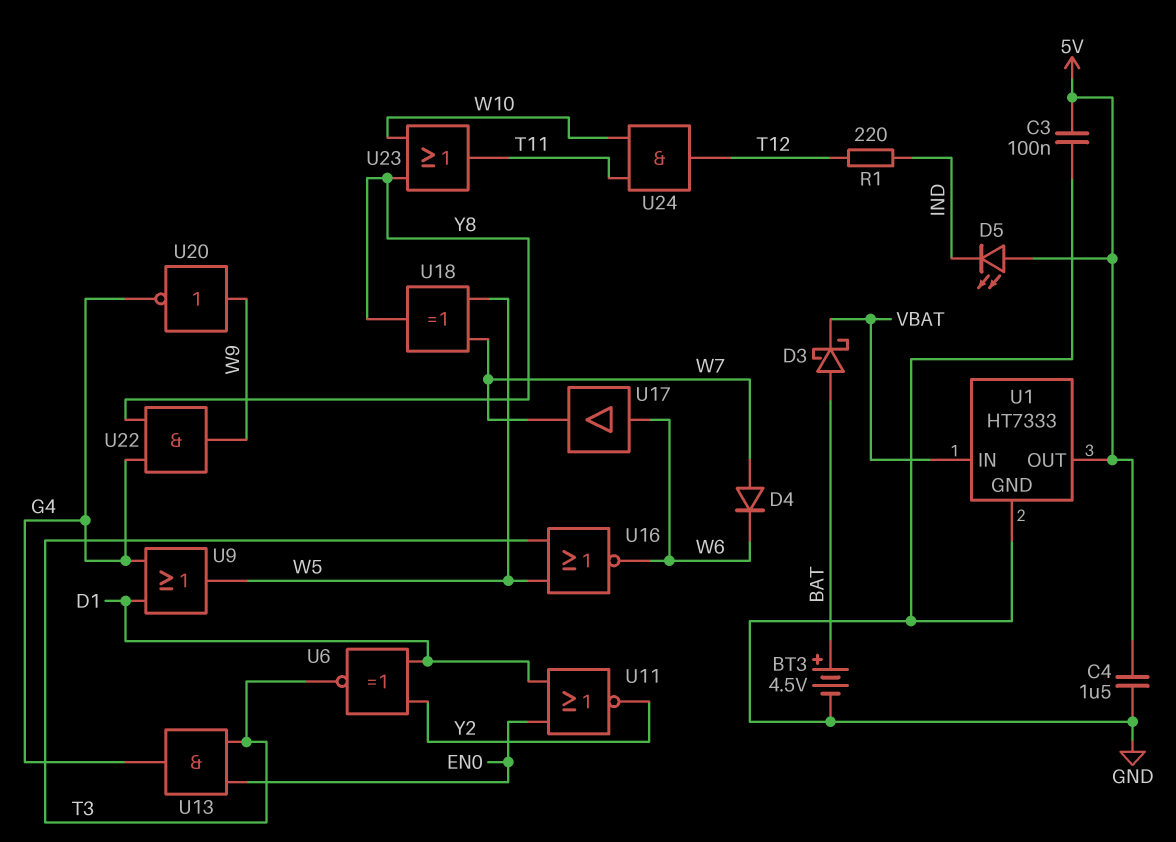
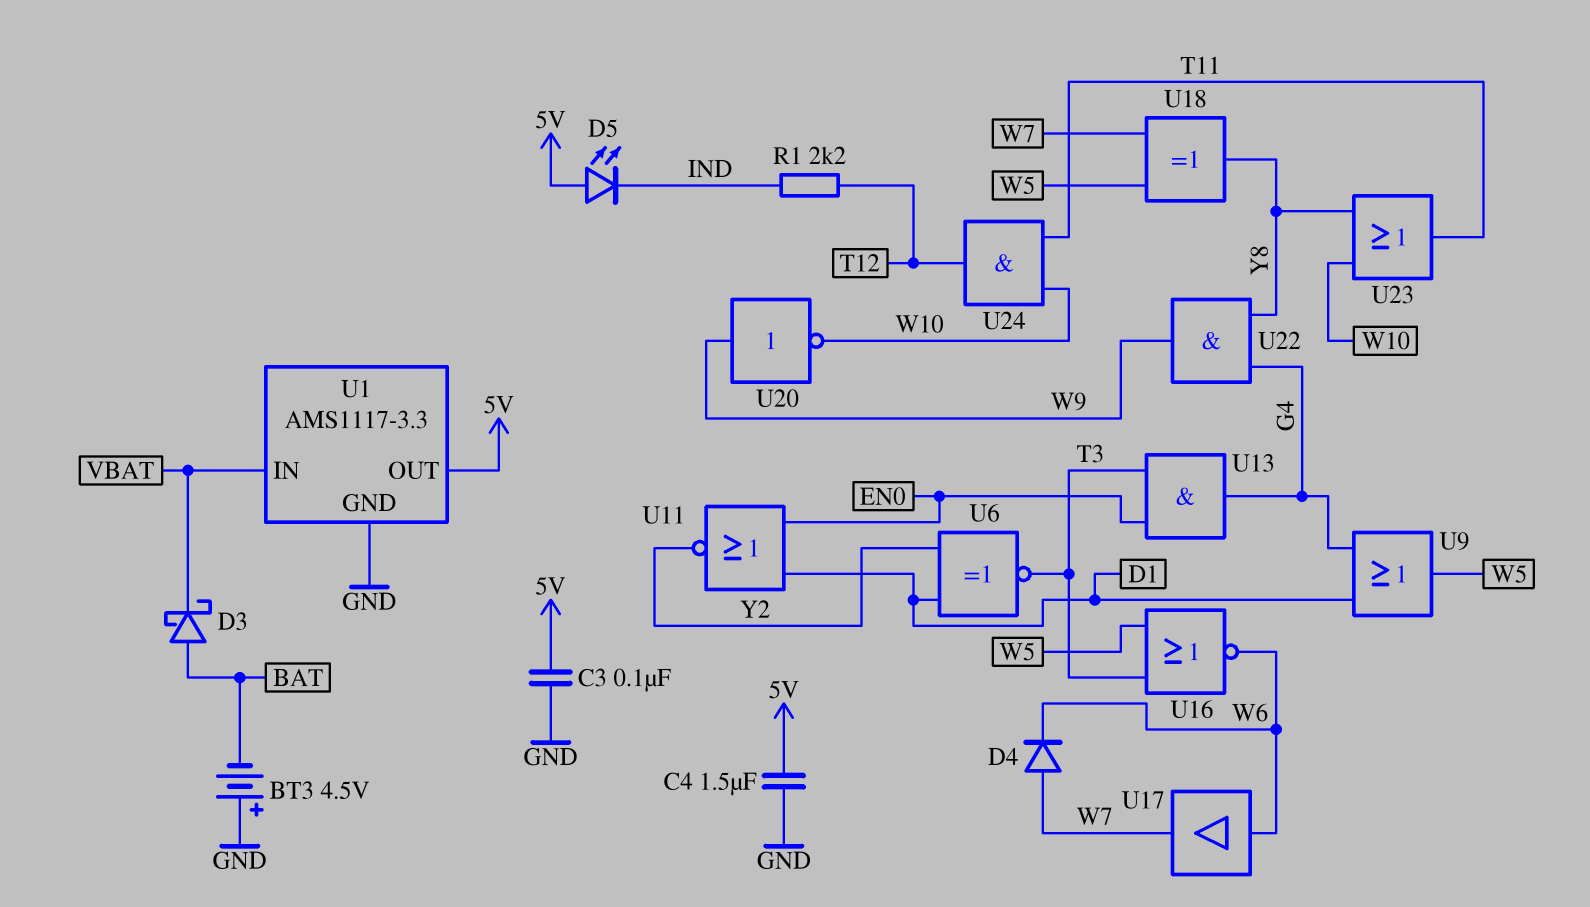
BT3: 4.5V (plus BAT, minus GND) -> 4.5V (plus GND, minus BAT)
R1: 220 (IND, T12) -> 2.2k (IND, T12)
U1: HT7333 -> AMS1117-3.3
U20: NOT (in W9, out G4) -> NOT (in W9, out W10)

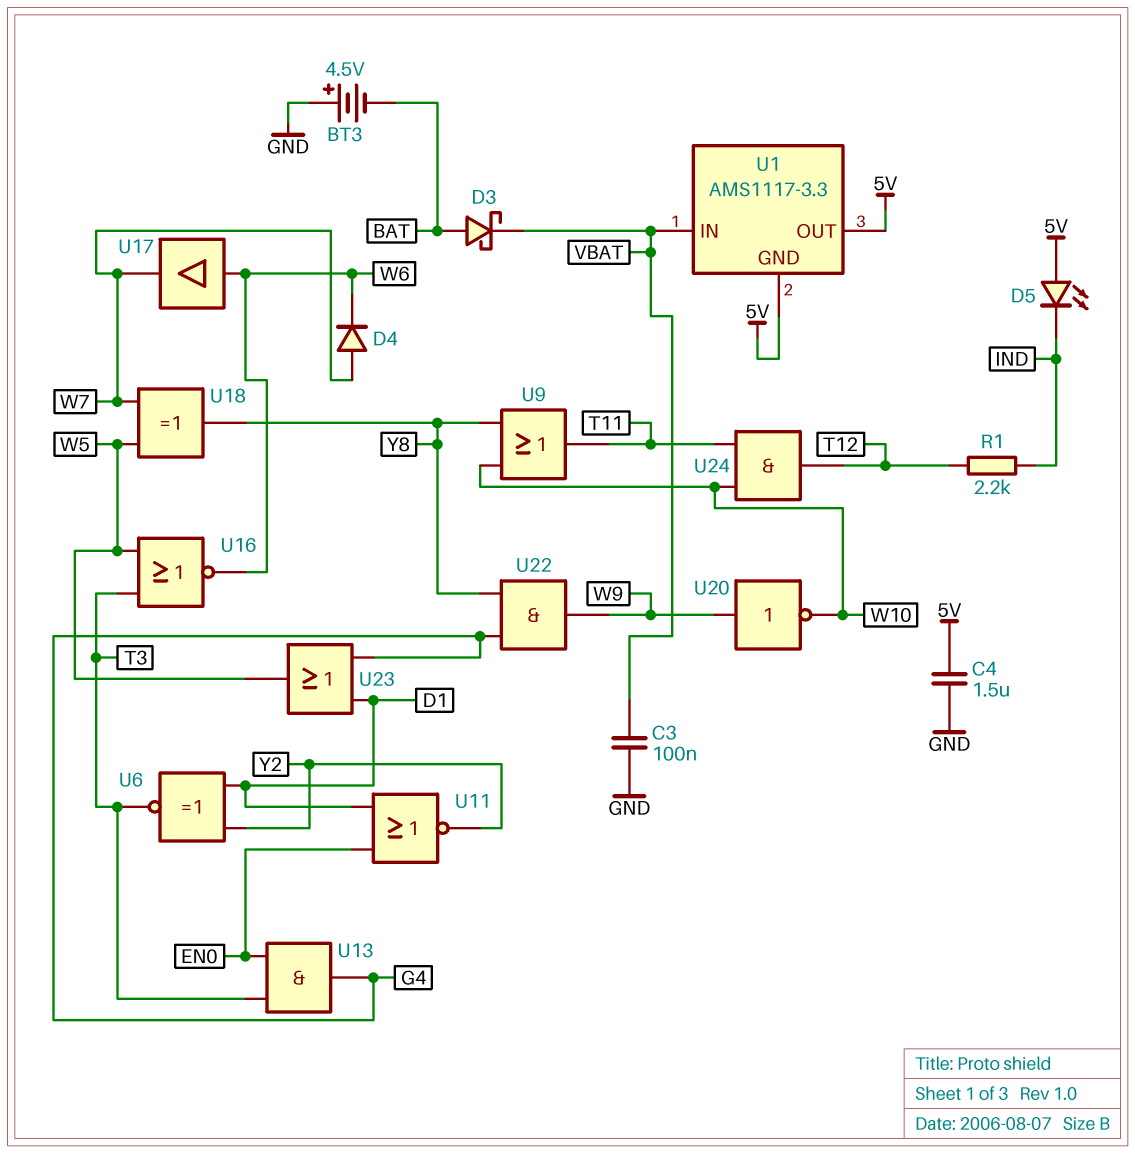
C3: 100nF (5V, GND) -> 100nF (GND, VBAT)
U1 pin GND: GND -> 5V
U9: OR (in D1, in G4, out W5) -> OR (in W10, in Y8, out T11)
U23: OR (in W10, in Y8, out T11) -> OR (in D1, in G4, out W5)

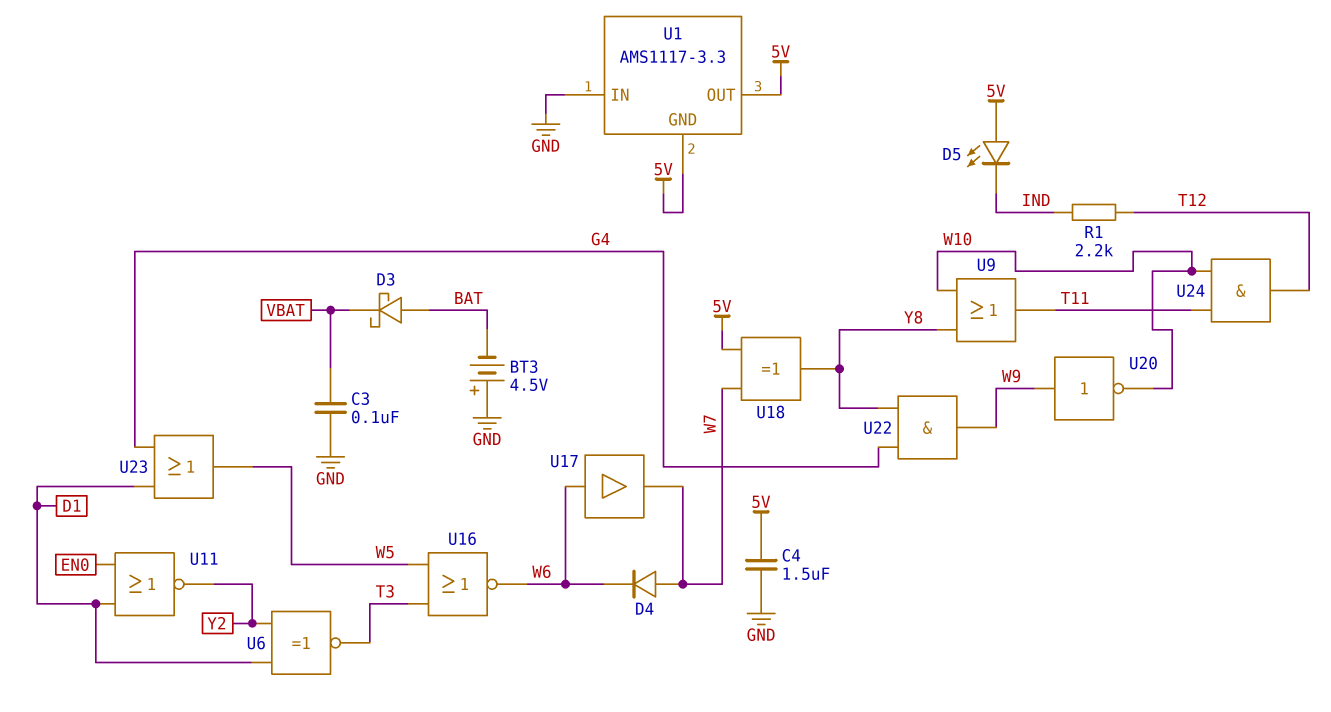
U1 pin IN: VBAT -> GND
U13: AND (in EN0, in T3, out G4) -> none
U18: XOR (in W5, in W7, out Y8) -> XOR (in 5V, in W7, out Y8)

